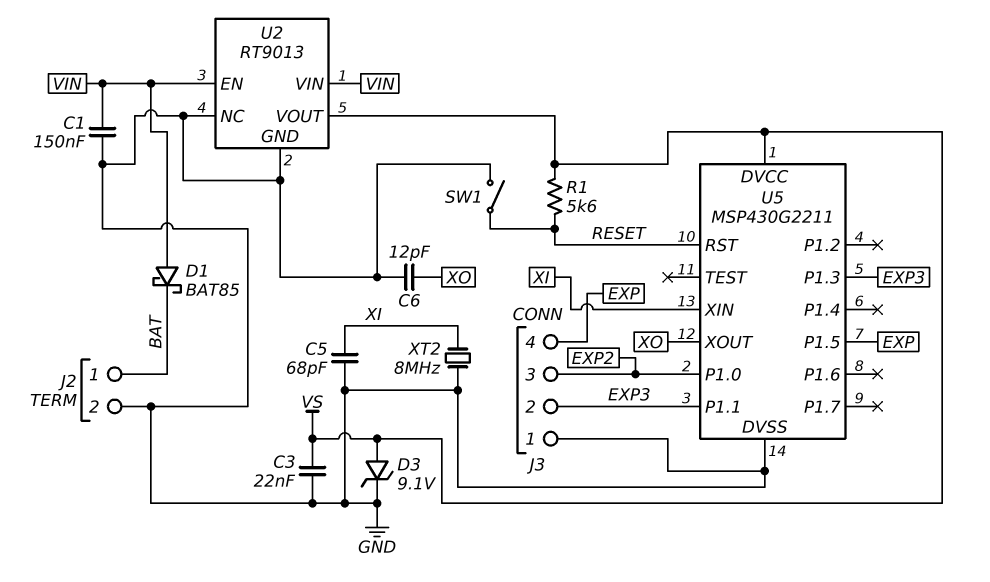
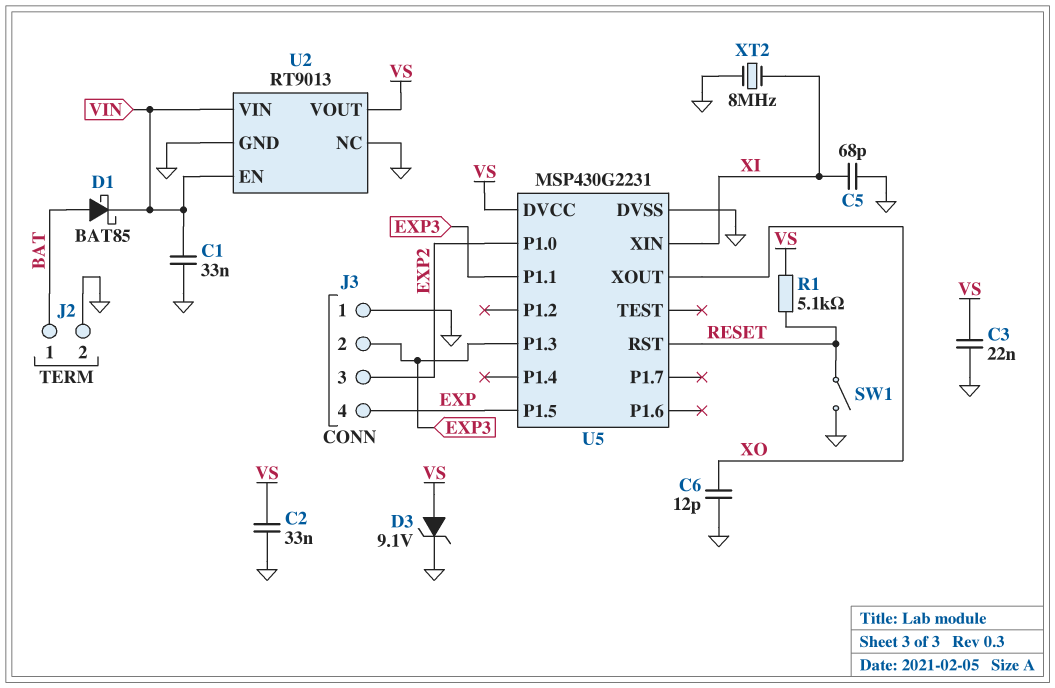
C1: 150nF (GND, VIN) -> 33nF (GND, VIN)
C2: none -> 33nF (GND, VS)
D1: schottky BAT85 (A VIN, K BAT) -> schottky BAT85 (A BAT, K VIN)
R1: 5.6k (RESET, VS) -> 5.1k (RESET, VS)
U5: MSP430G2211 -> MSP430G2231

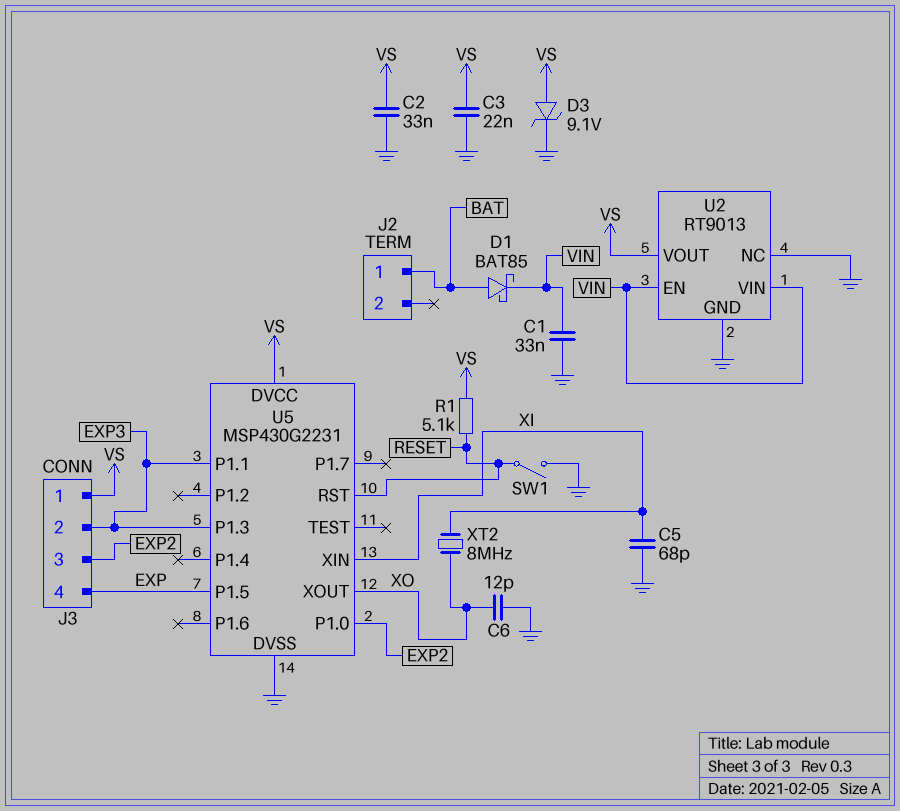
J2 pin 2: GND -> none
J3 pin 1: GND -> VS
XT2: 8MHz (GND, XI) -> 8MHz (XI, XO)

